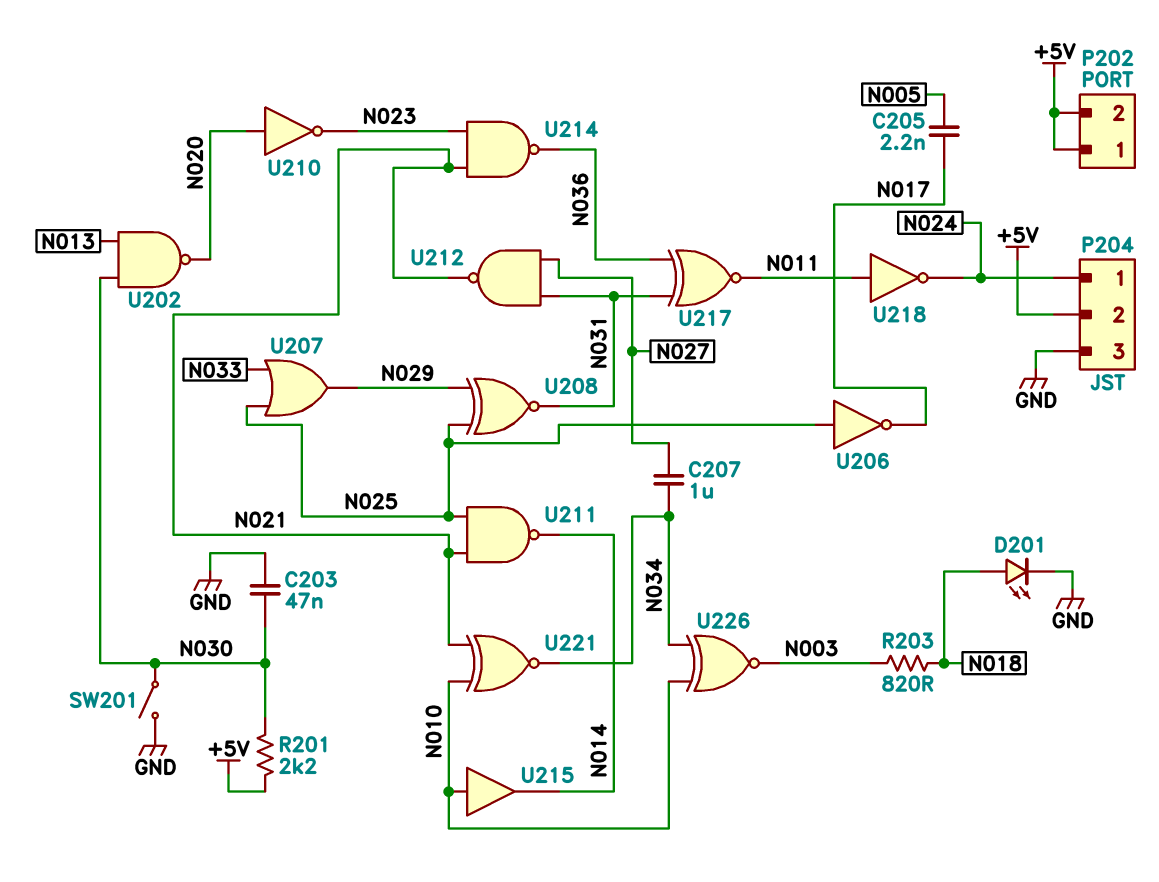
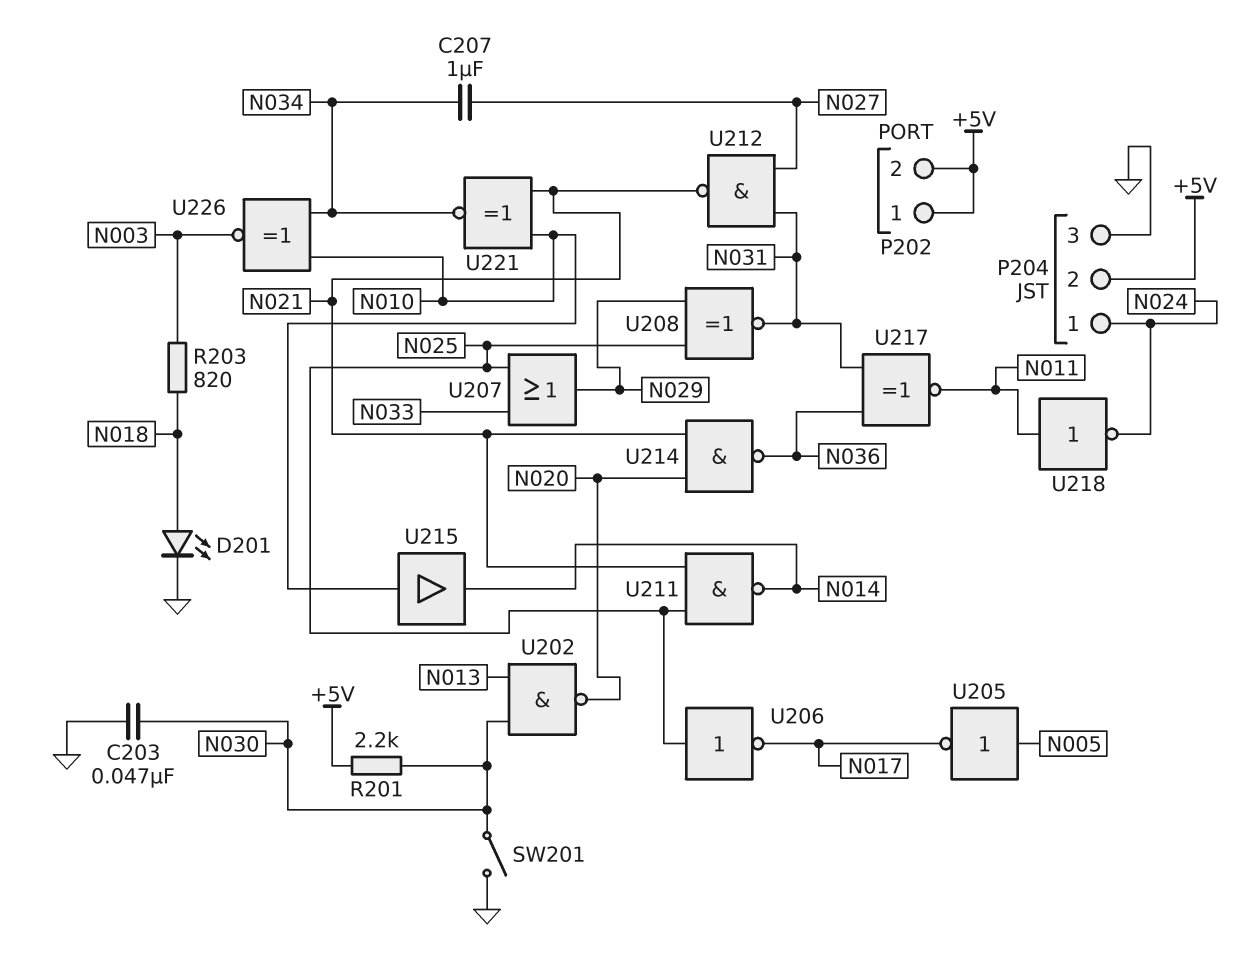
C205: 2.2nF (N005, N017) -> none
U205: none -> NOT (in N005, out N017)
U210: NOT (in N020, out N023) -> none
U214: NAND (in N021, in N023, out N036) -> NAND (in N020, in N021, out N036)

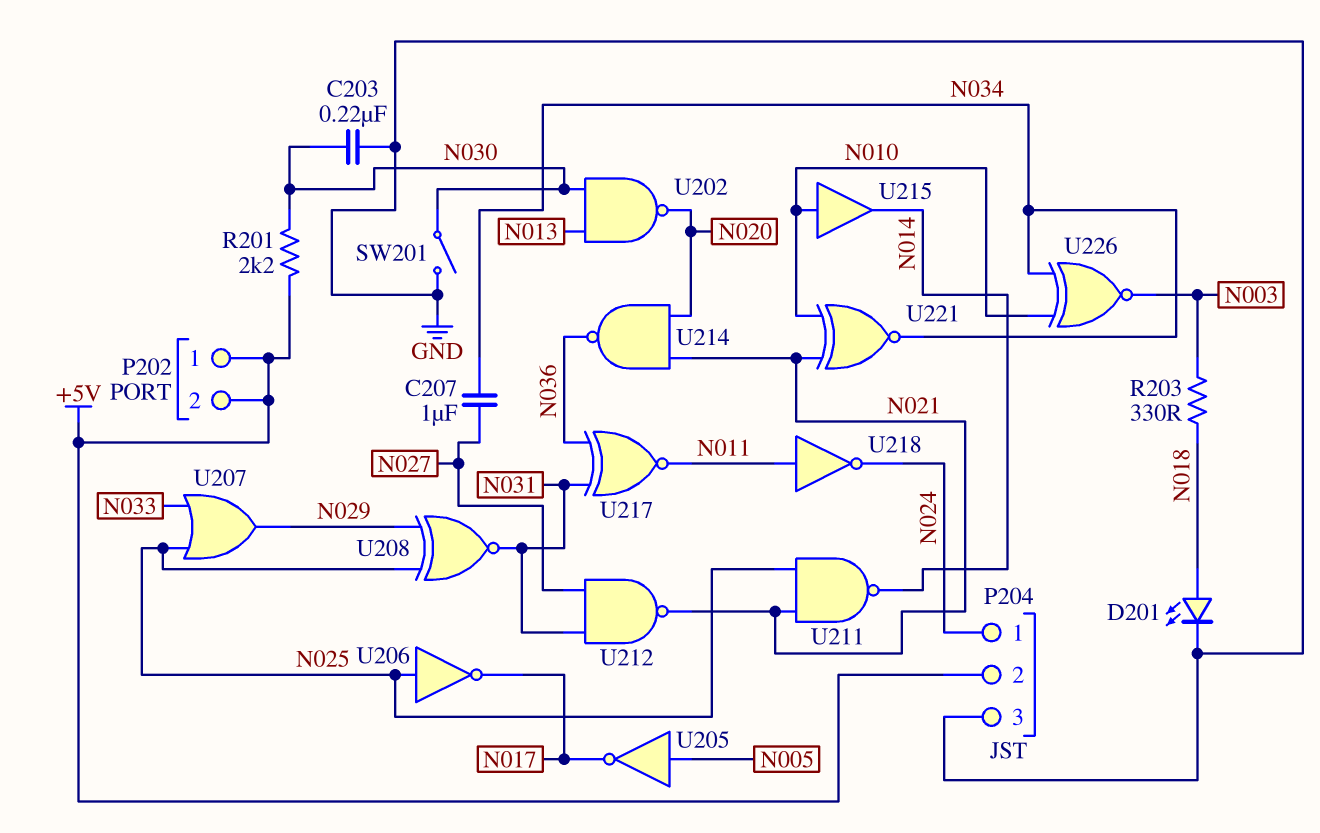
C203: 47nF (GND, N030) -> 220nF (GND, N030)
R203: 820 (N003, N018) -> 330 (N003, N018)

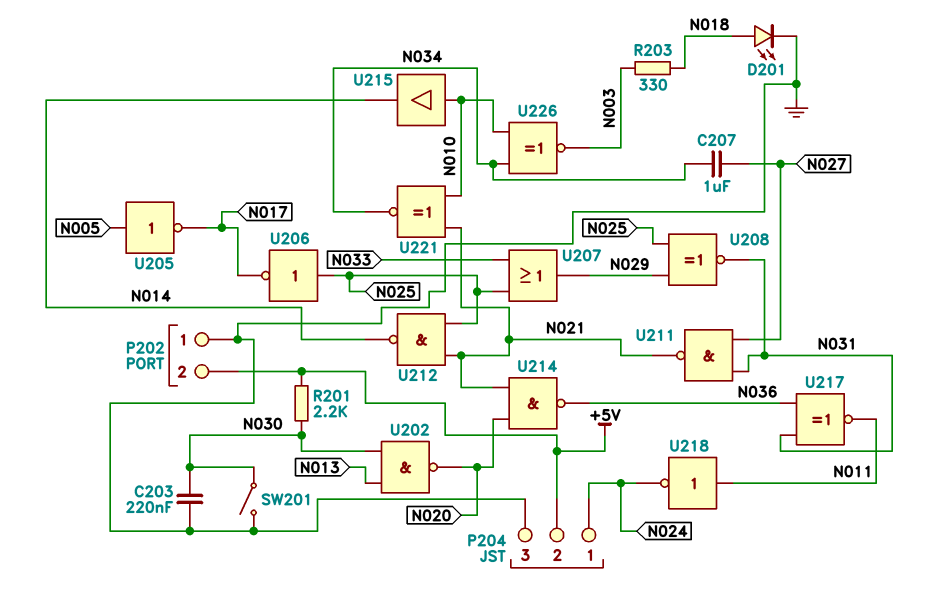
P202 pin 1: +5V -> GND
U211: NAND (in N021, in N025, out N014) -> NAND (in N027, in N031, out N021)
U212: NAND (in N027, in N031, out N021) -> NAND (in N021, in N025, out N014)

